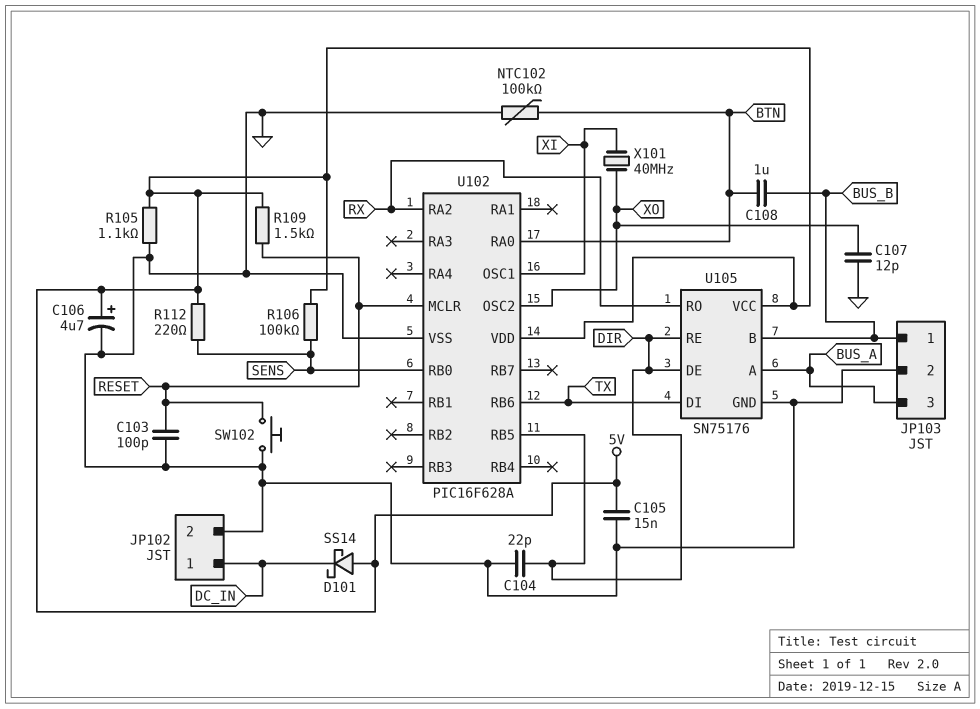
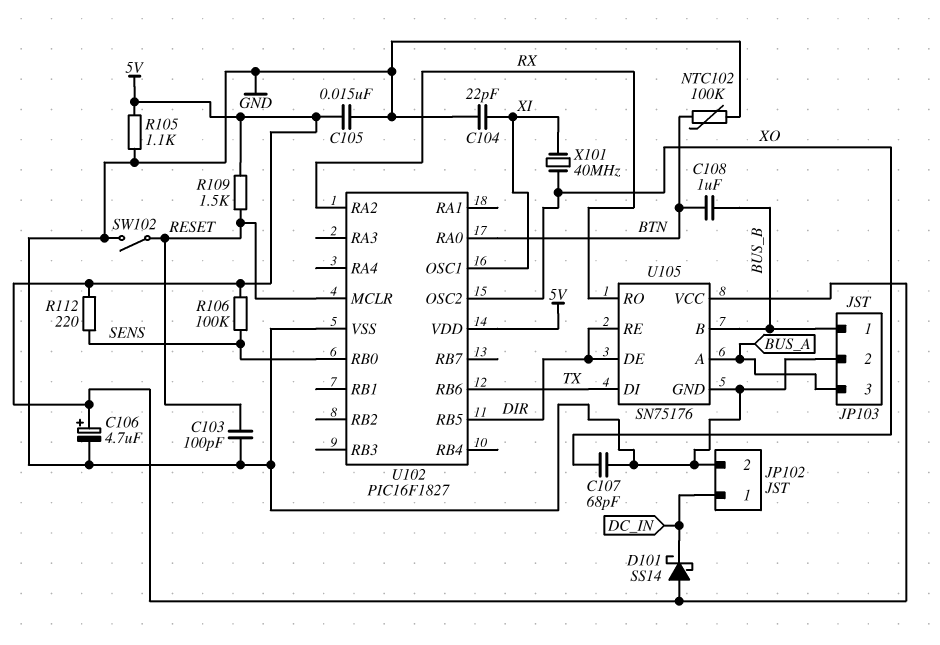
C104: 22pF (DIR, GND) -> 22pF (GND, XI)
C107: 12pF (GND, XO) -> 68pF (GND, XO)
SW102: button (GND, RESET) -> switch (GND, RESET)
U102: PIC16F628A -> PIC16F1827

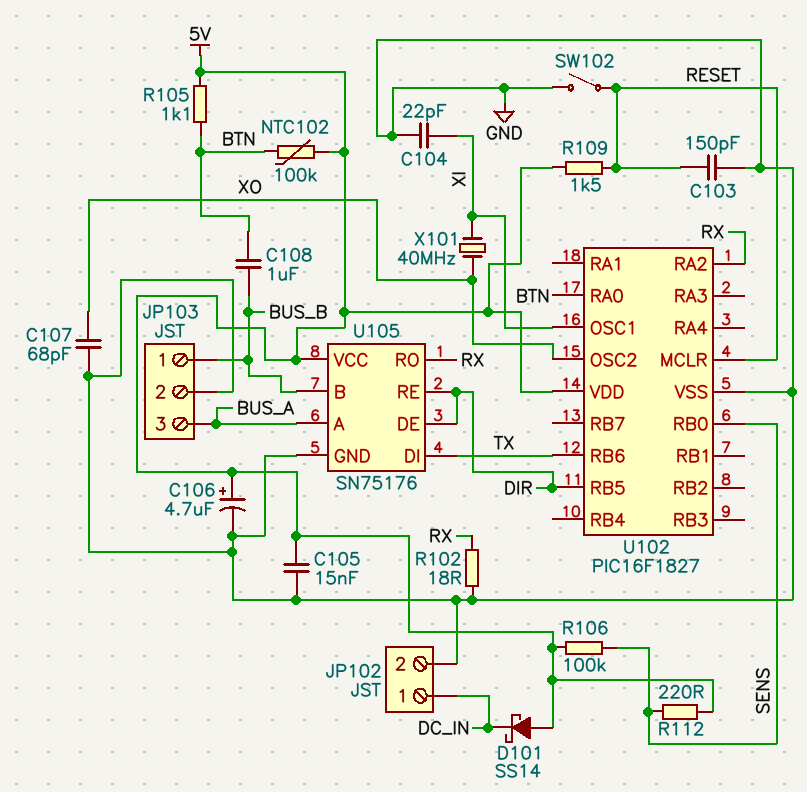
C103: 100pF (GND, RESET) -> 150pF (GND, RESET)
NTC102: 100k (BTN, GND) -> 100k (5V, BTN)
R102: none -> 18 (GND, RX)
R105: 1.1k (5V, GND) -> 1.1k (5V, BTN)

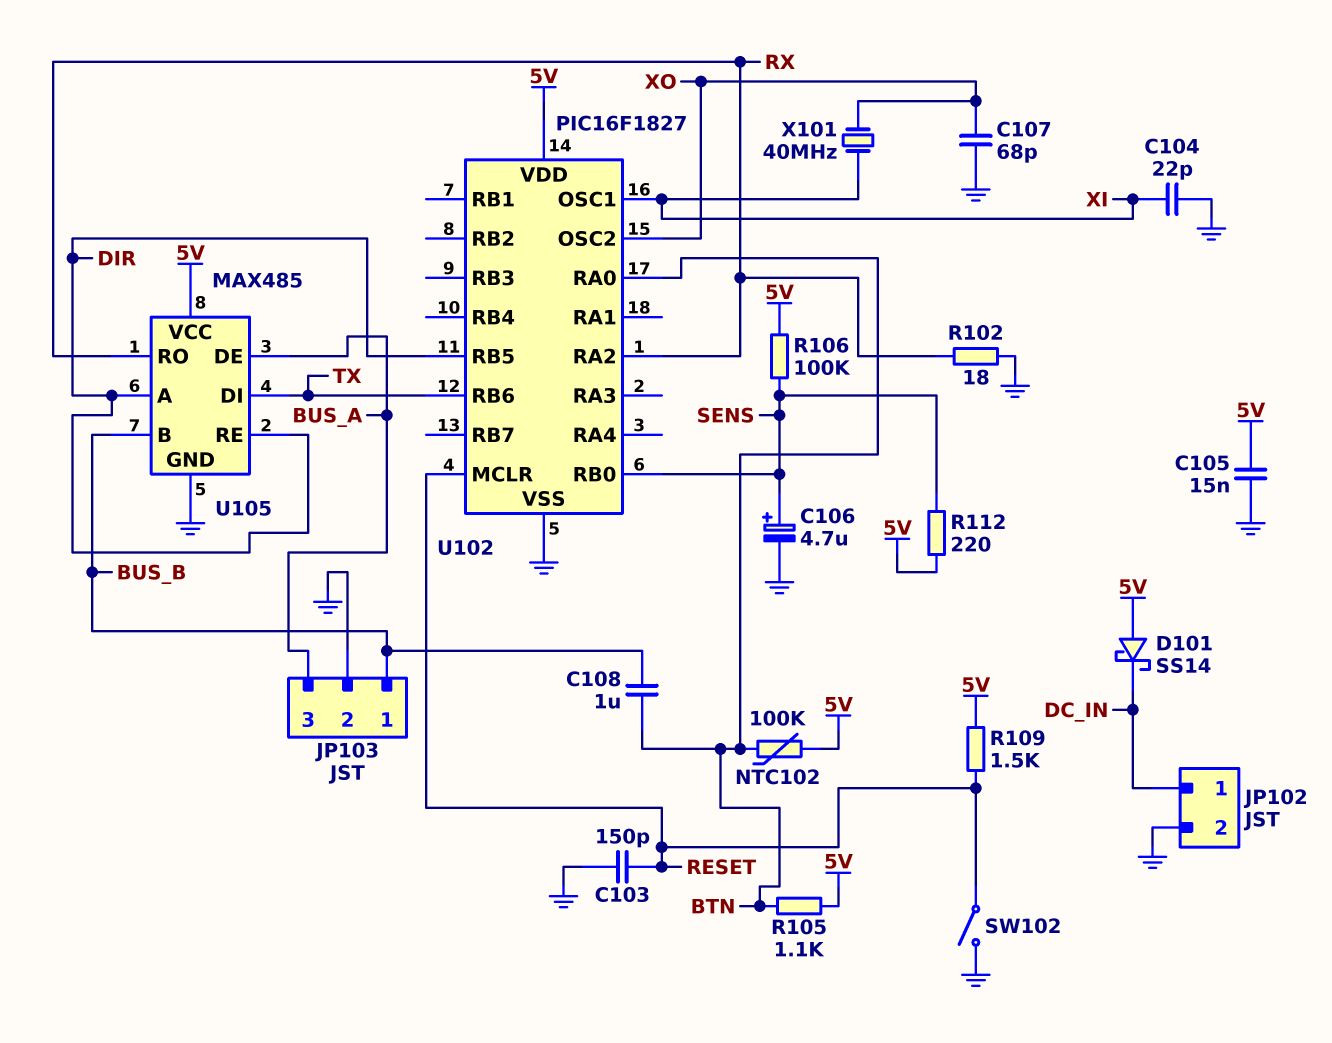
C106: 4.7uF (plus 5V, minus GND) -> 4.7uF (plus SENS, minus GND)
U105: SN75176 -> MAX485
U105 pin A: BUS_A -> DIR
U105 pin DE: DIR -> BUS_A

